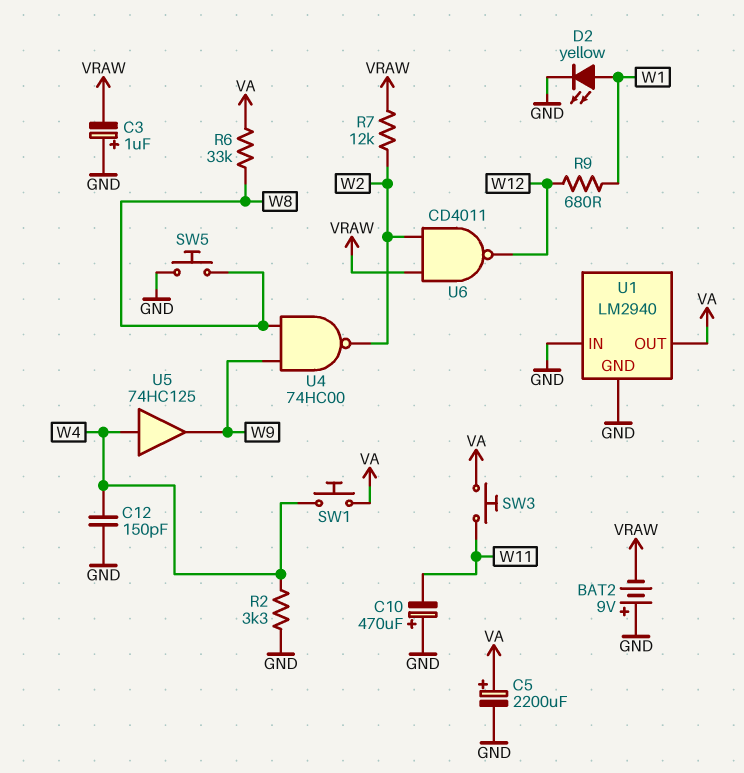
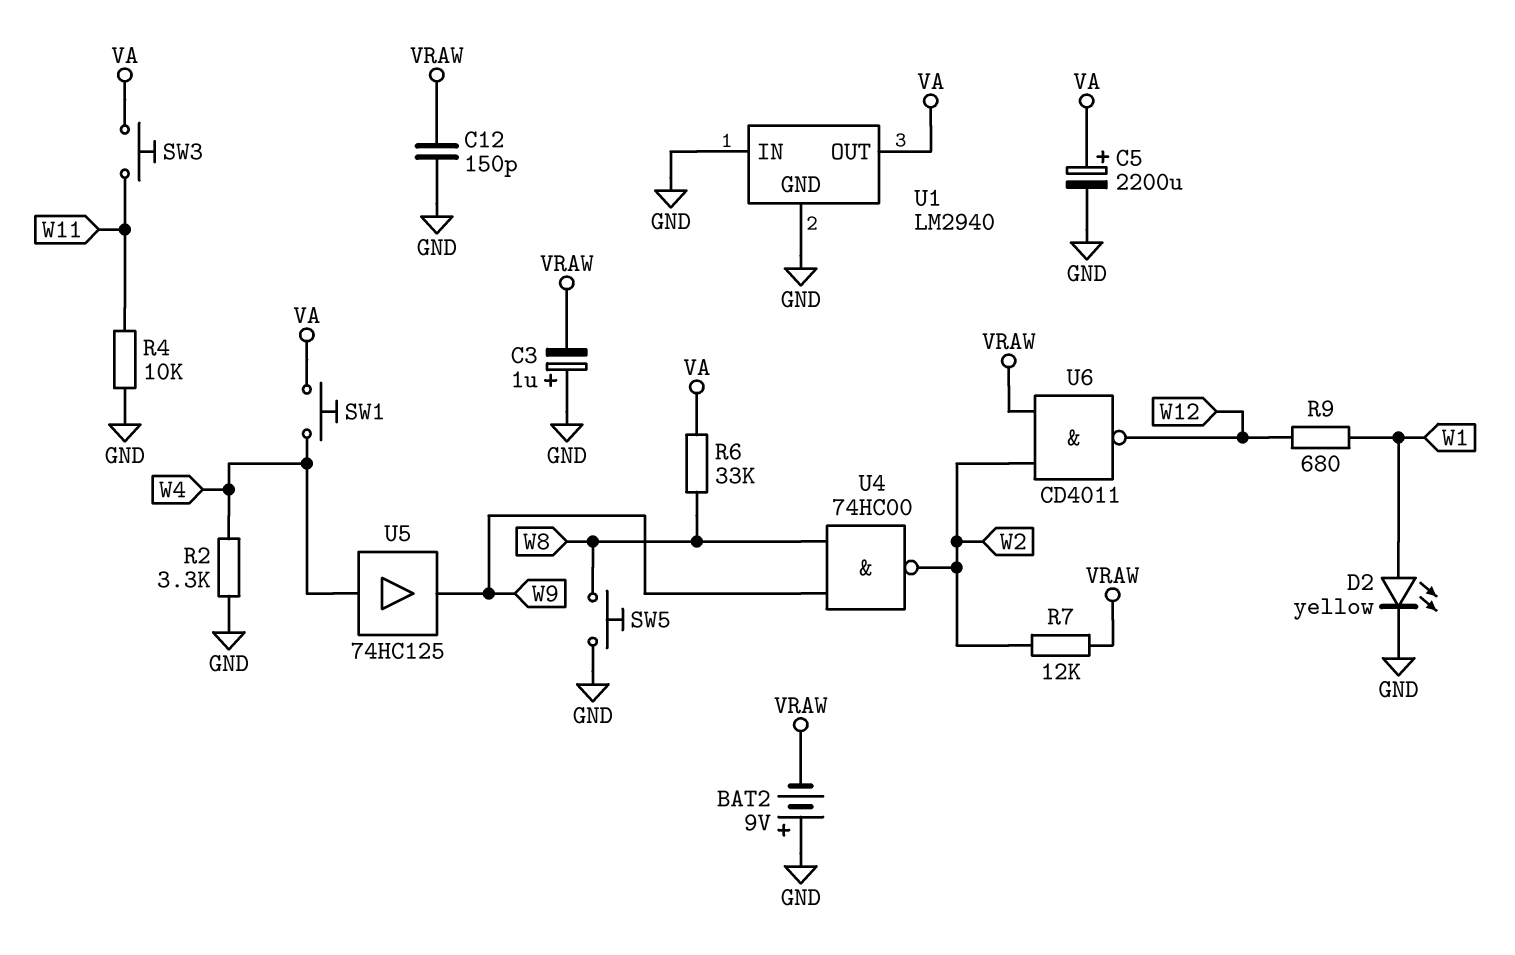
C10: 470uF (plus GND, minus W11) -> none
C12: 150pF (GND, W4) -> 150pF (GND, VRAW)
R4: none -> 10k (GND, W11)

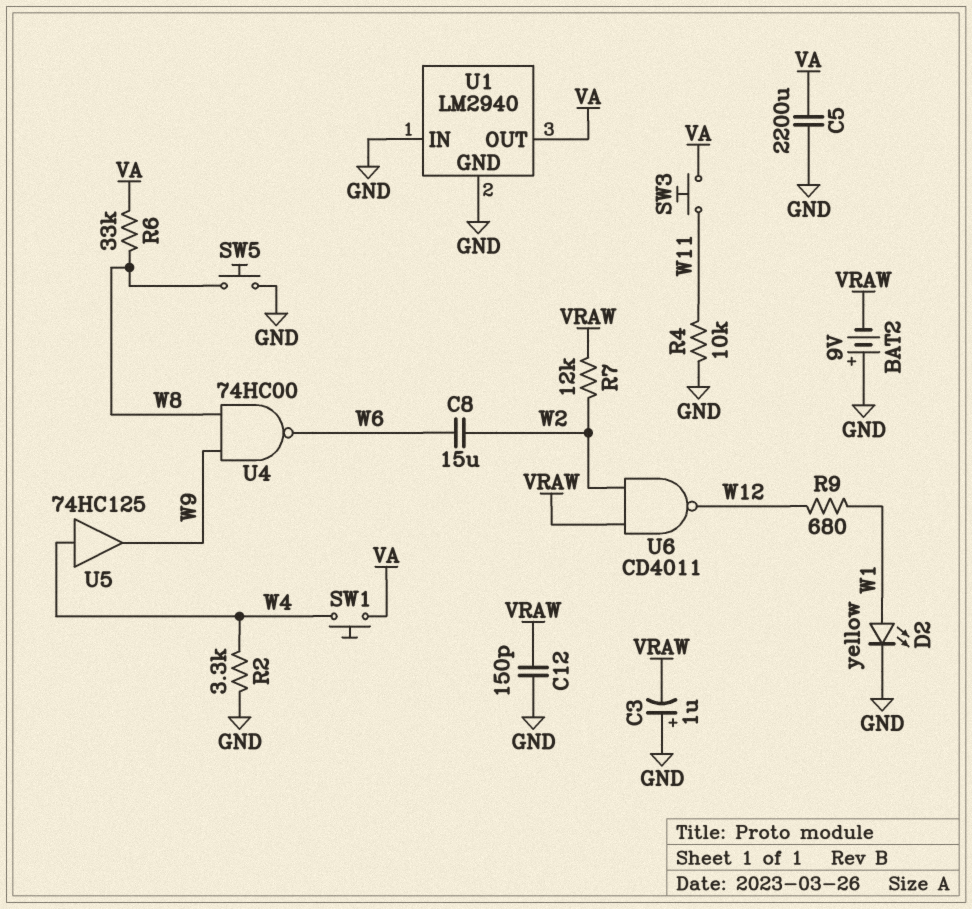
C5: 2200uF (plus VA, minus GND) -> 2200uF (GND, VA)
C8: none -> 15uF (W2, W6)
U4: NAND 74HC00 (in W8, in W9, out W2) -> NAND 74HC00 (in W8, in W9, out W6)

